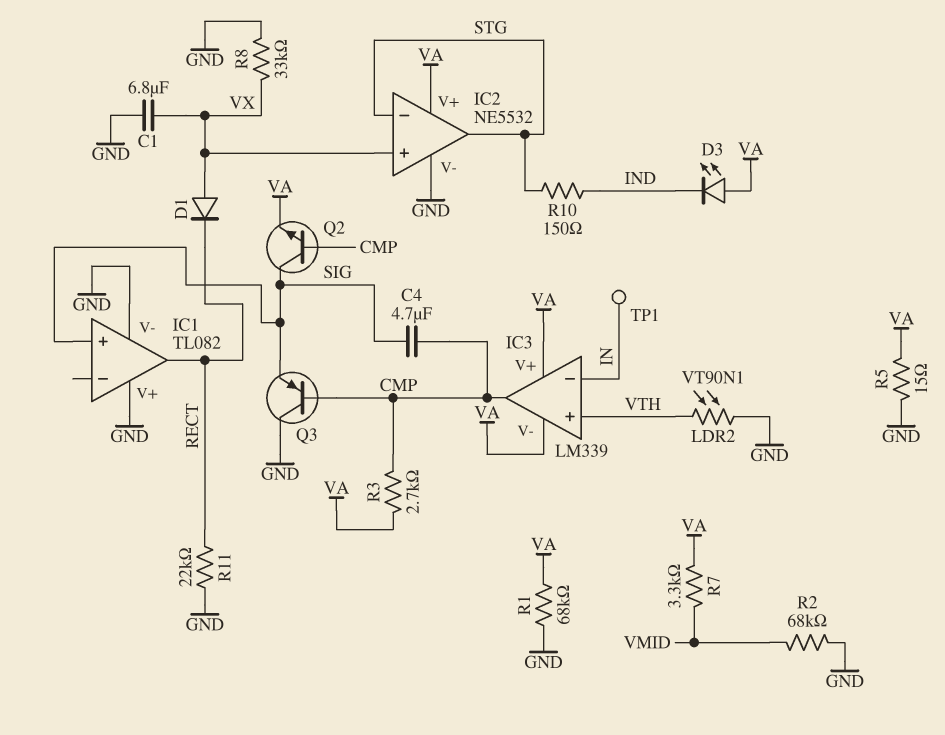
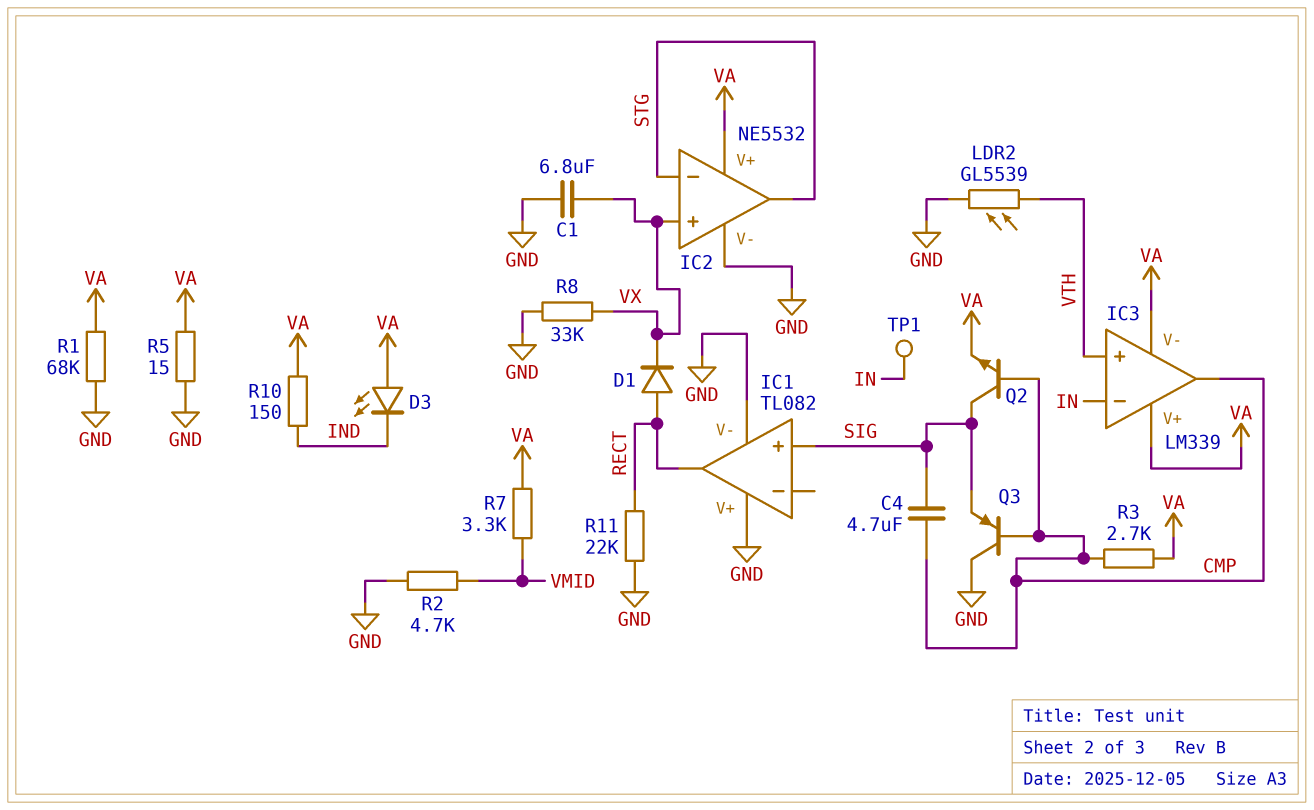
D1: diode (A VX, K RECT) -> diode (A RECT, K VX)
LDR2: VT90N1 (GND, VTH) -> GL5539 (GND, VTH)
R2: 68k (GND, VMID) -> 4.7k (GND, VMID)
R10: 150 (IND, STG) -> 150 (IND, VA)

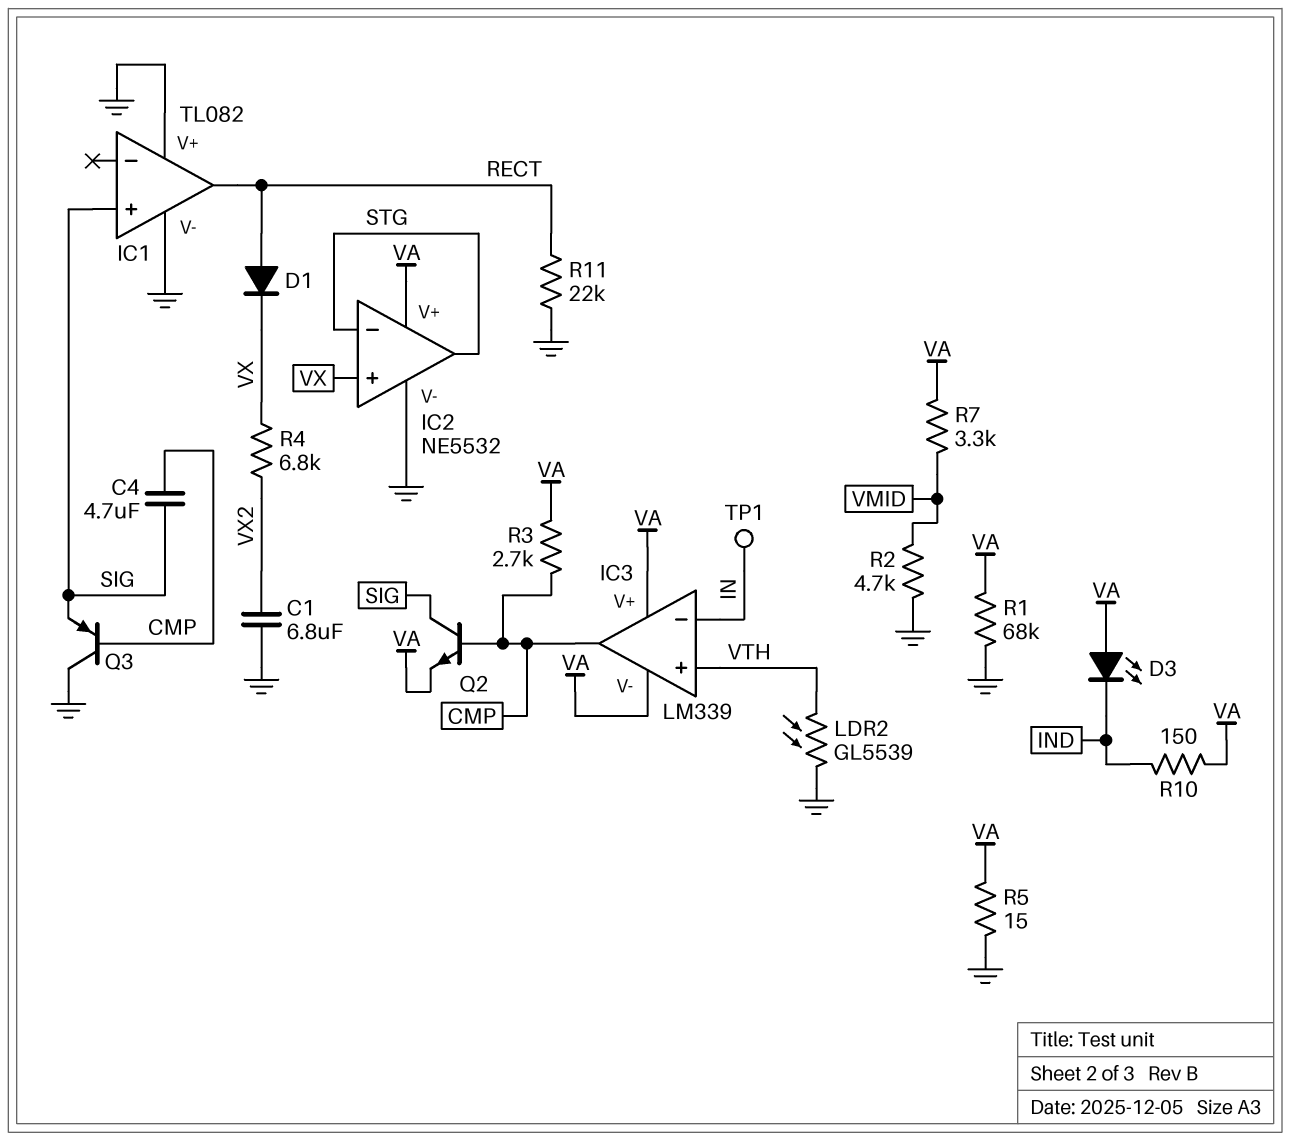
C1: 6.8uF (GND, VX) -> 6.8uF (GND, VX2)
R4: none -> 6.8k (VX, VX2)
R8: 33k (GND, VX) -> none

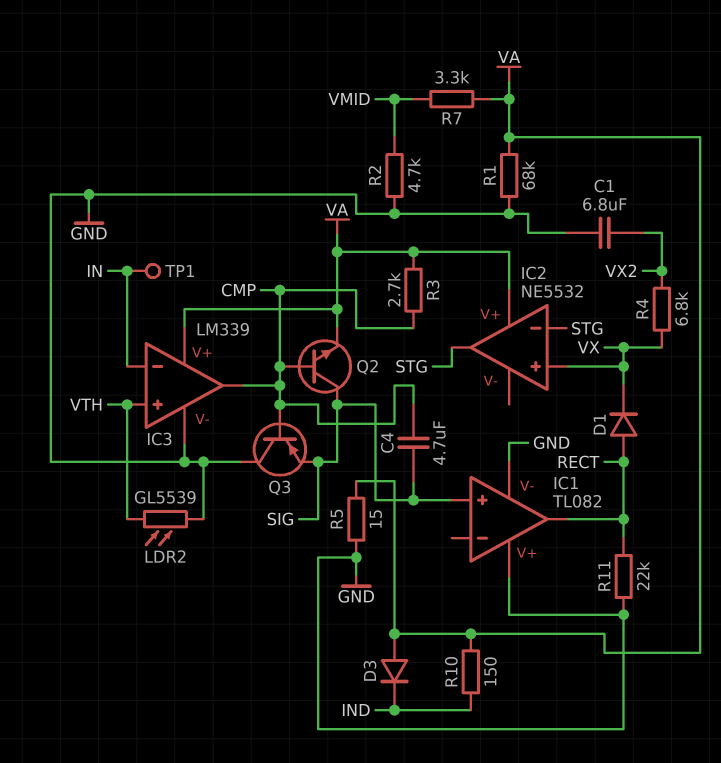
D3: LED (A VA, K IND) -> diode (A VA, K IND)
IC2 pin V-: GND -> none
IC3 pin V-: VA -> GND

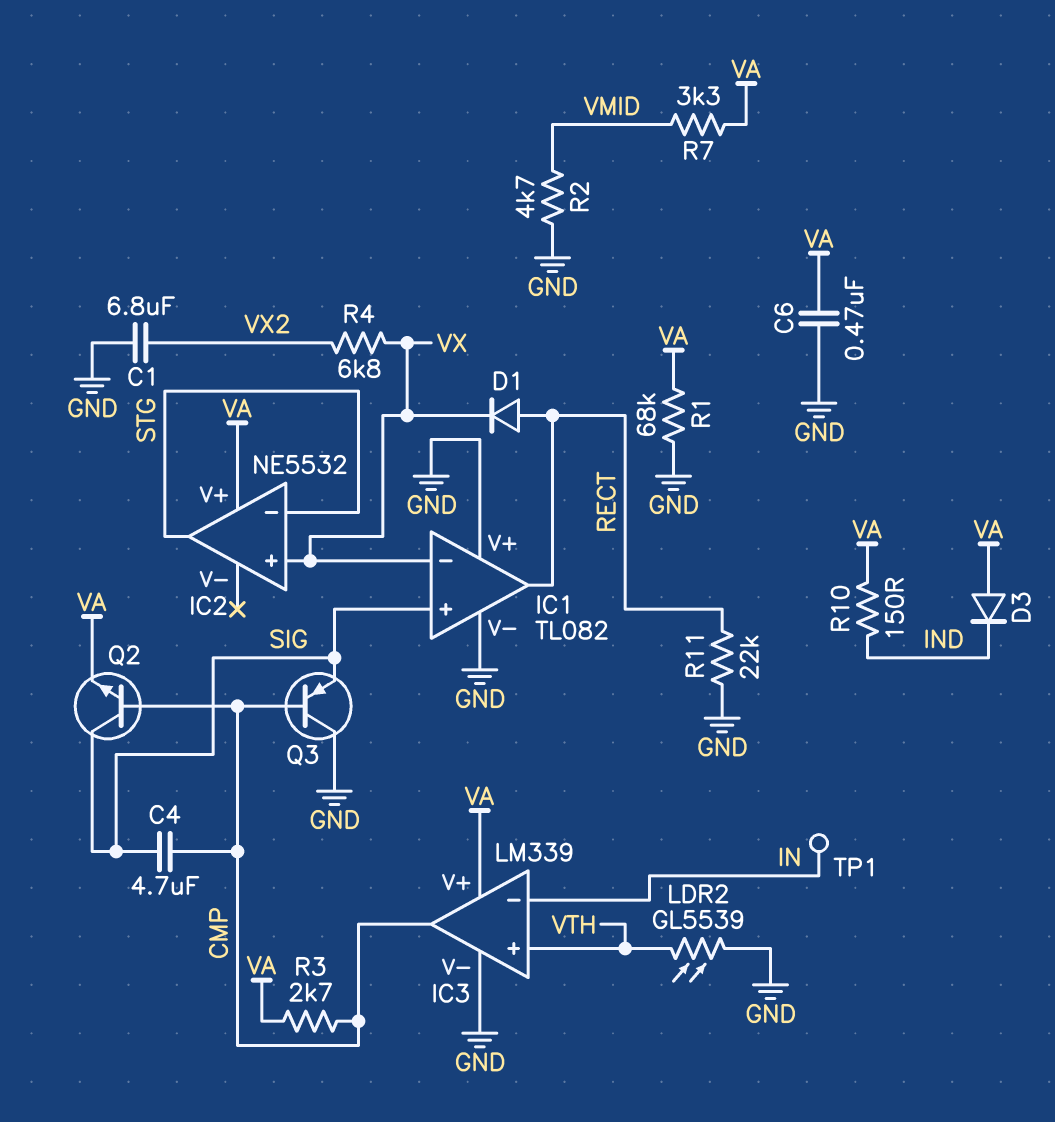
C6: none -> 470nF (GND, VA)
IC1 pin in-: none -> VX
R5: 15 (GND, VA) -> none

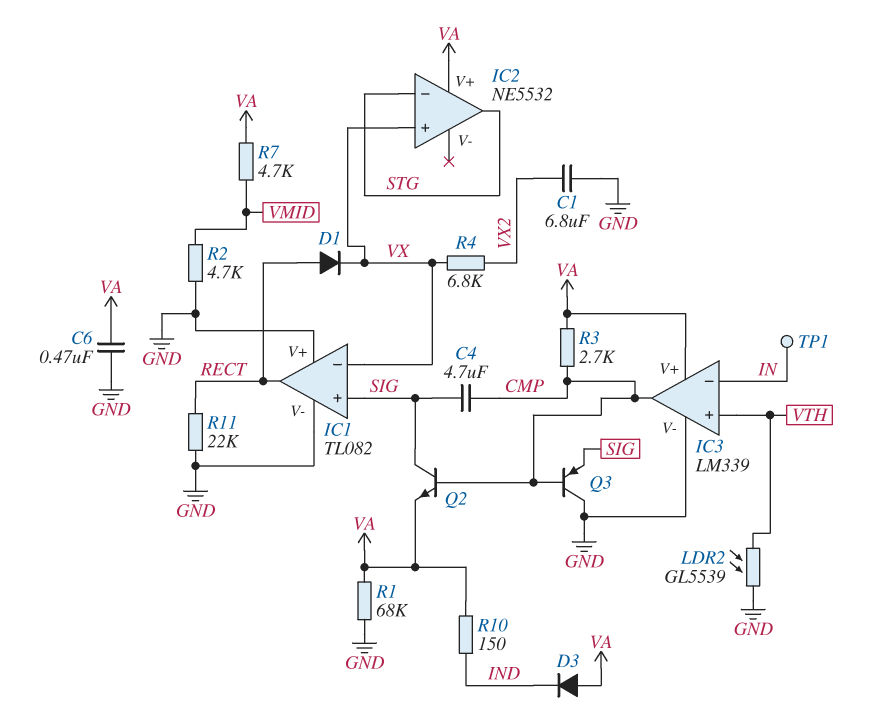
R7: 3.3k (VA, VMID) -> 4.7k (VA, VMID)

